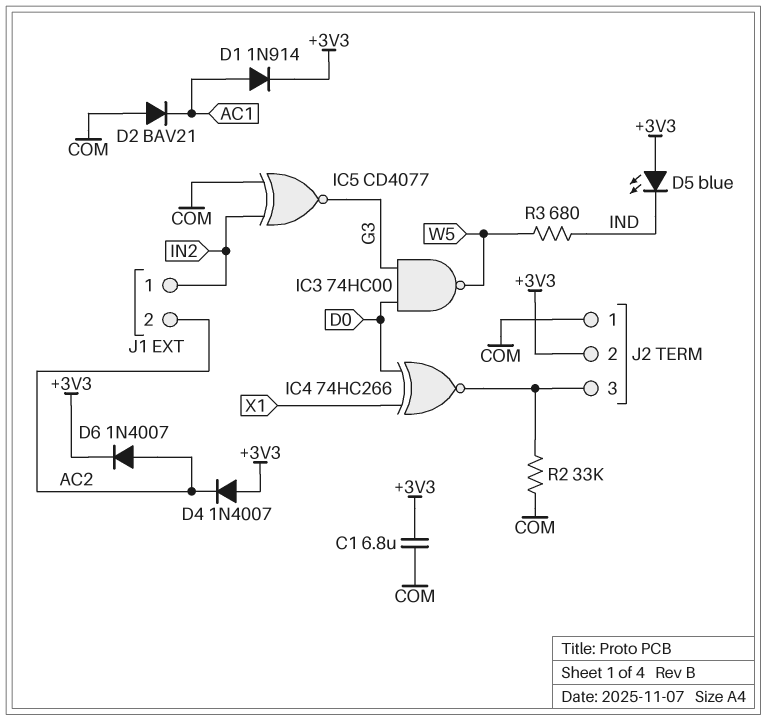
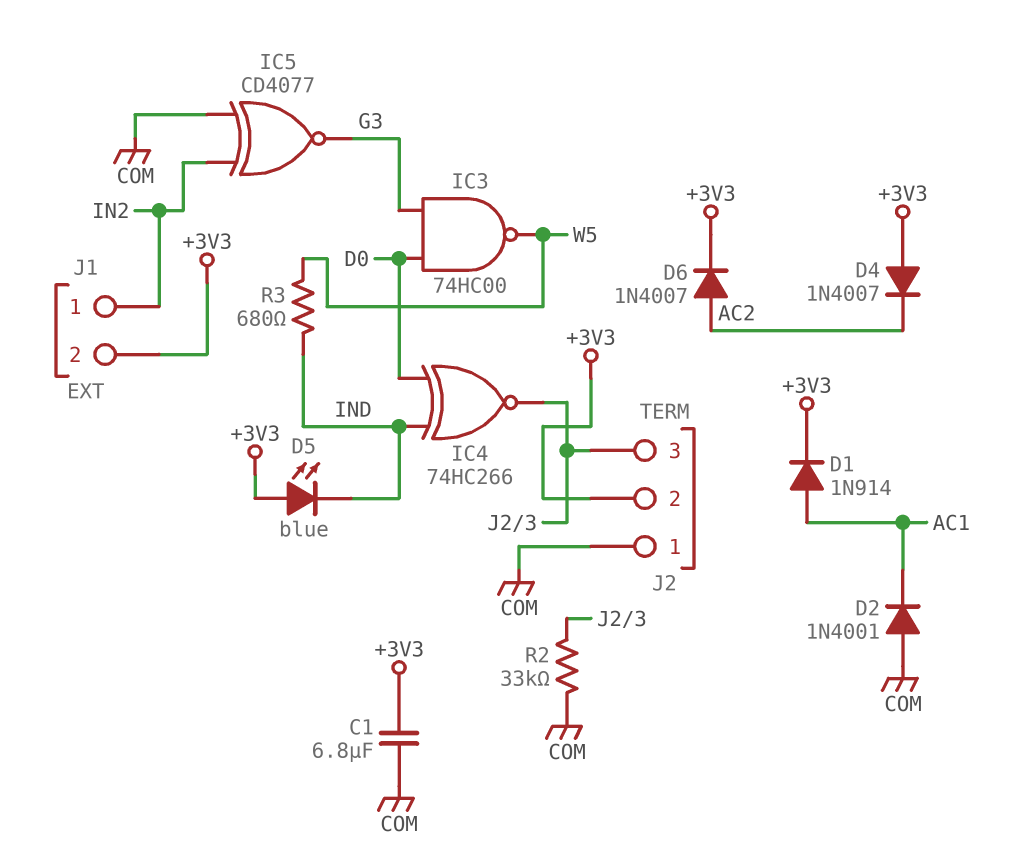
D2: diode BAV21 (A COM, K AC1) -> diode 1N4001 (A COM, K AC1)
IC4: XNOR 74HC266 (in D0, in X1, out J2/3) -> XNOR 74HC266 (in D0, in IND, out J2/3)
J1 pin 2: AC2 -> +3V3

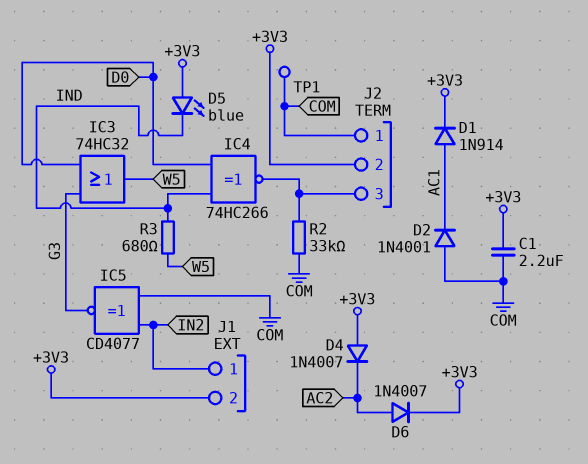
C1: 6.8uF (+3V3, COM) -> 2.2uF (+3V3, COM)
IC3: NAND 74HC00 (in D0, in G3, out W5) -> OR 74HC32 (in D0, in G3, out W5)
TP1: none -> test point (COM)

